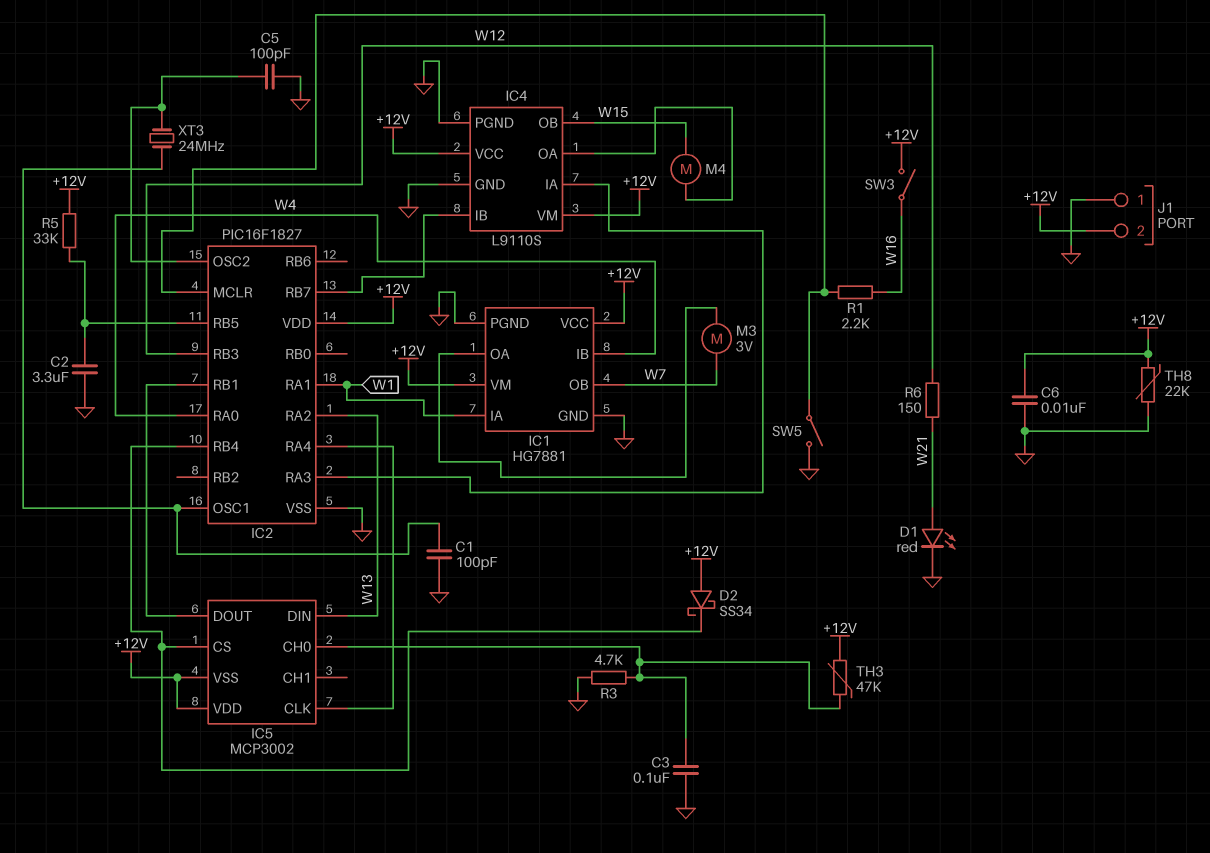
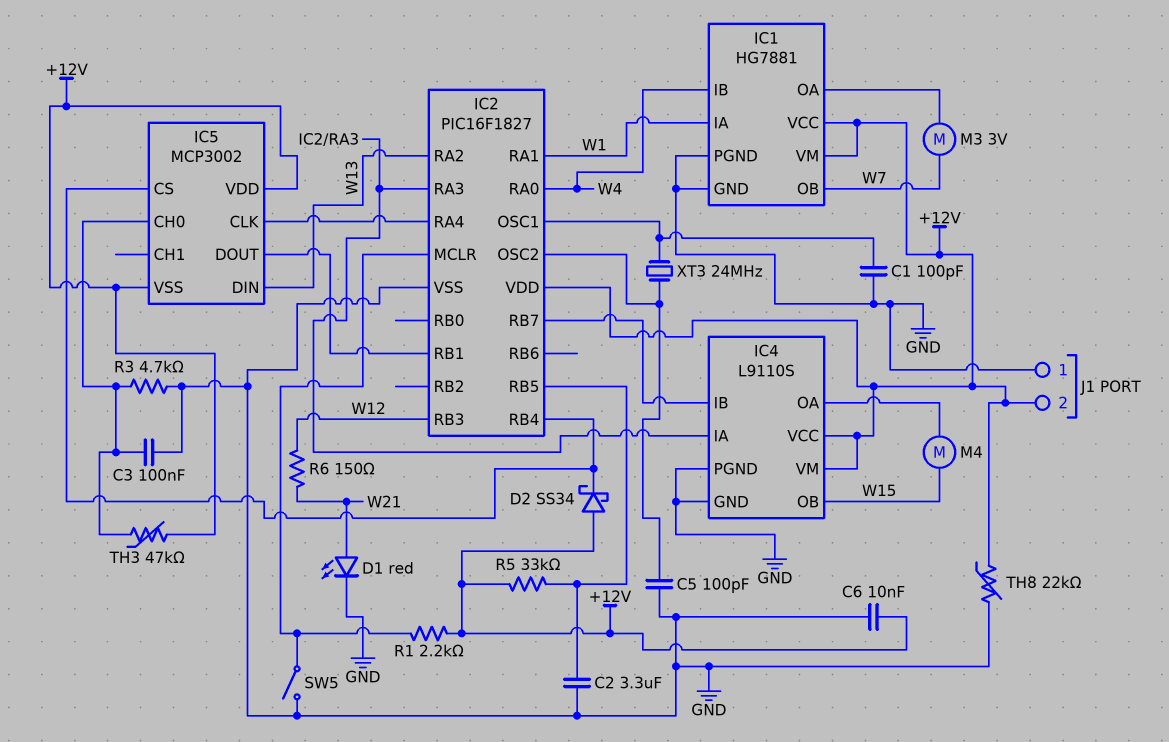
R1: 2.2k (IC2/MCLR, W16) -> 2.2k (+12V, IC2/MCLR)
SW3: switch (+12V, W16) -> none

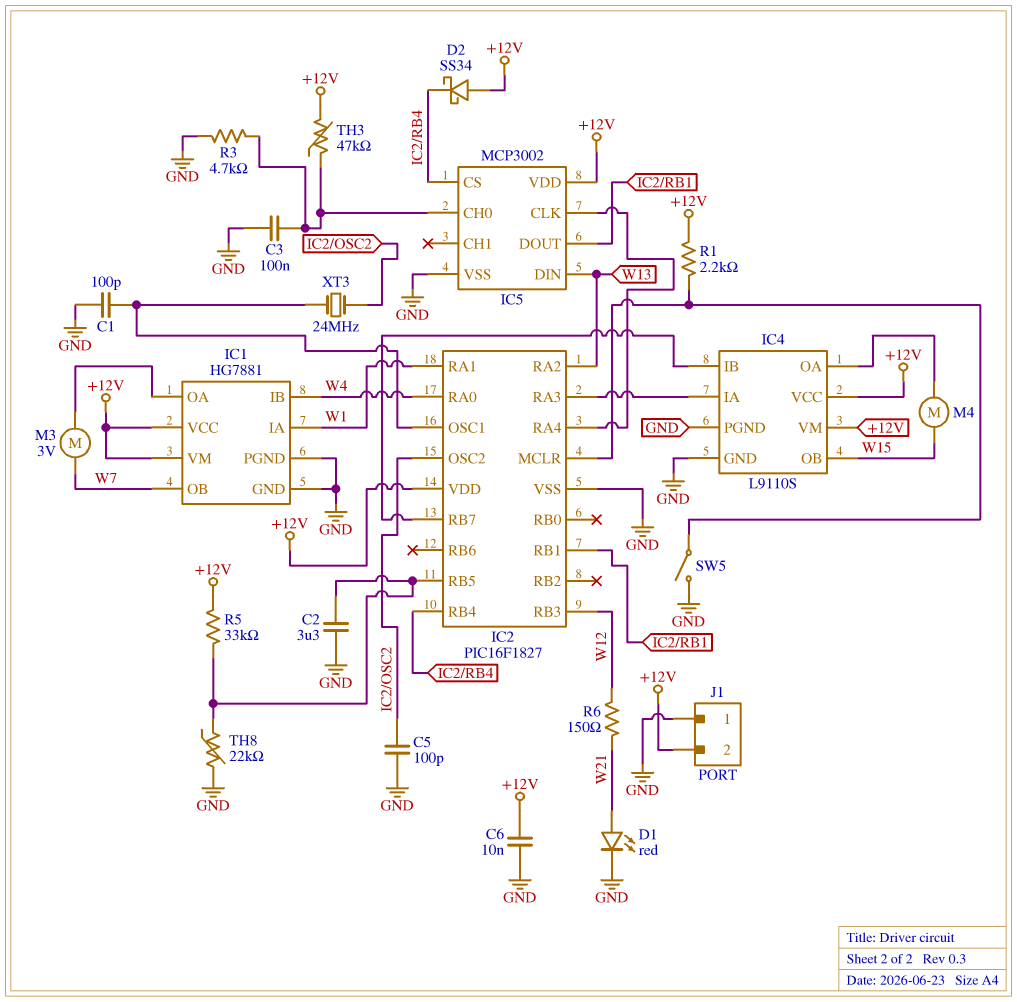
IC5 pin VSS: +12V -> GND
TH8: 22k (+12V, GND) -> 22k (GND, IC2/RB5)

